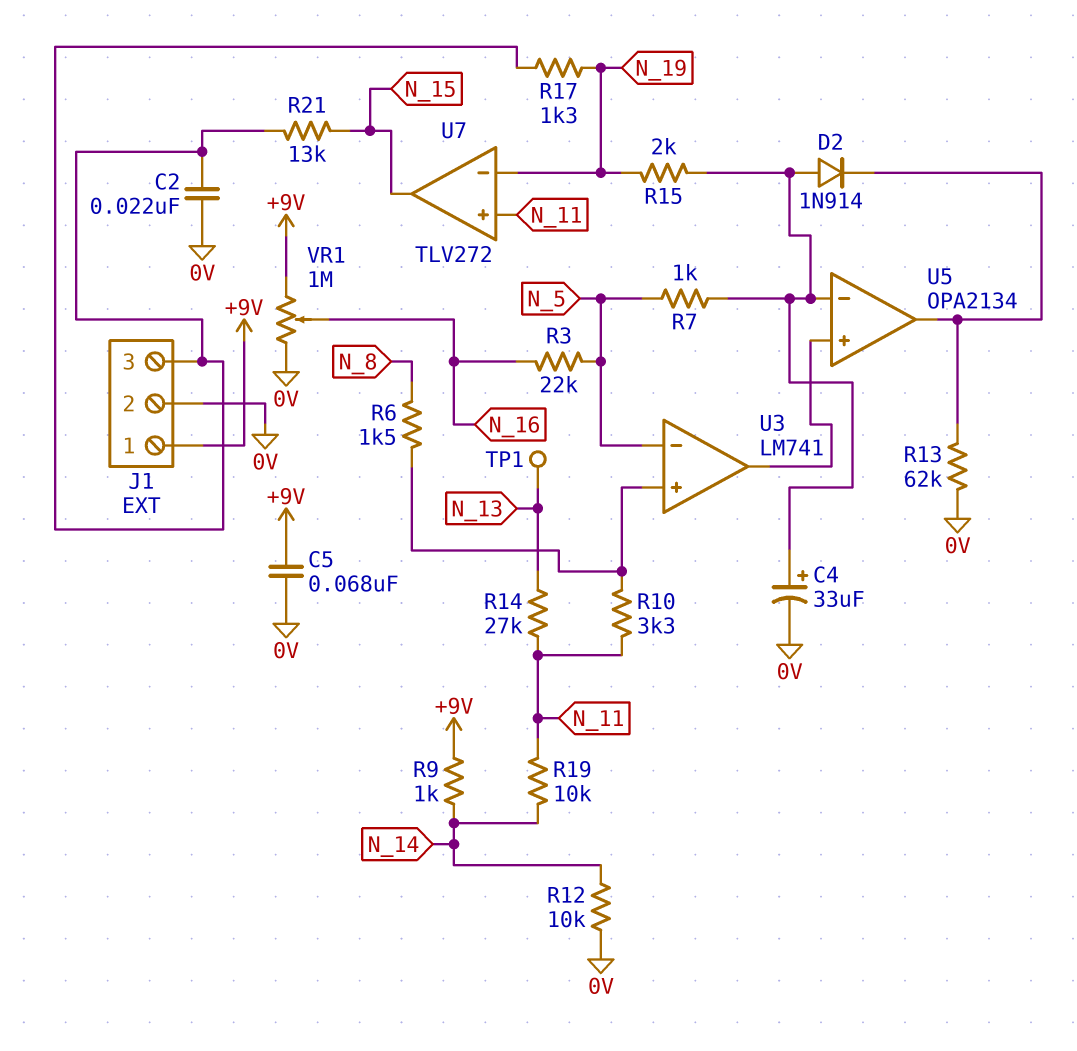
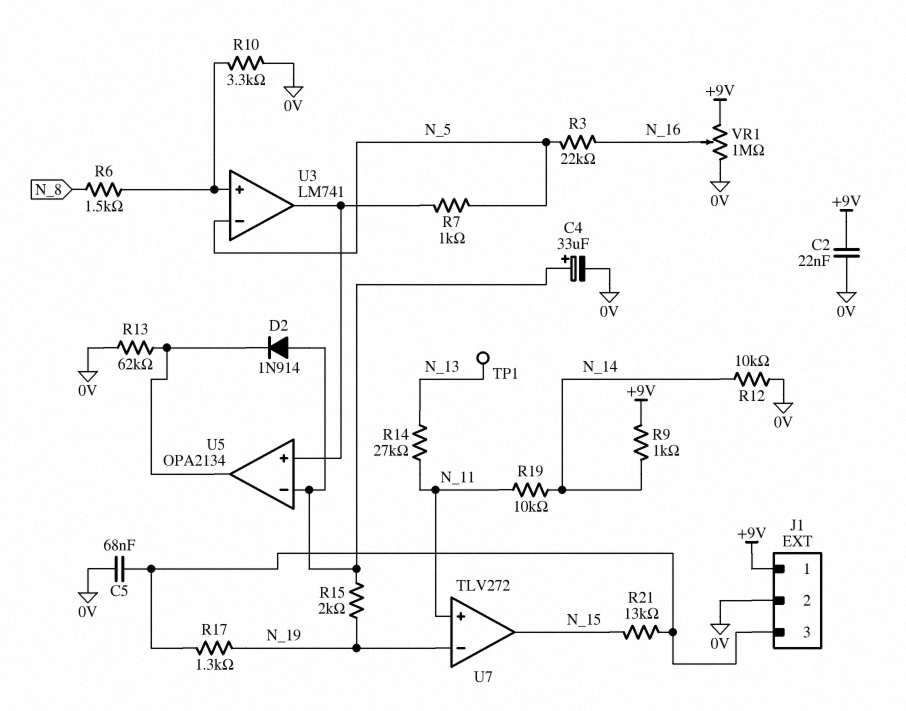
C2: 22nF (0V, J1/3) -> 22nF (+9V, 0V)
C5: 68nF (+9V, 0V) -> 68nF (0V, J1/3)
R7: 1k (N_5, U5/in-) -> 1k (N_5, U3/out)
R10: 3.3k (N_11, U3/in+) -> 3.3k (0V, U3/in+)

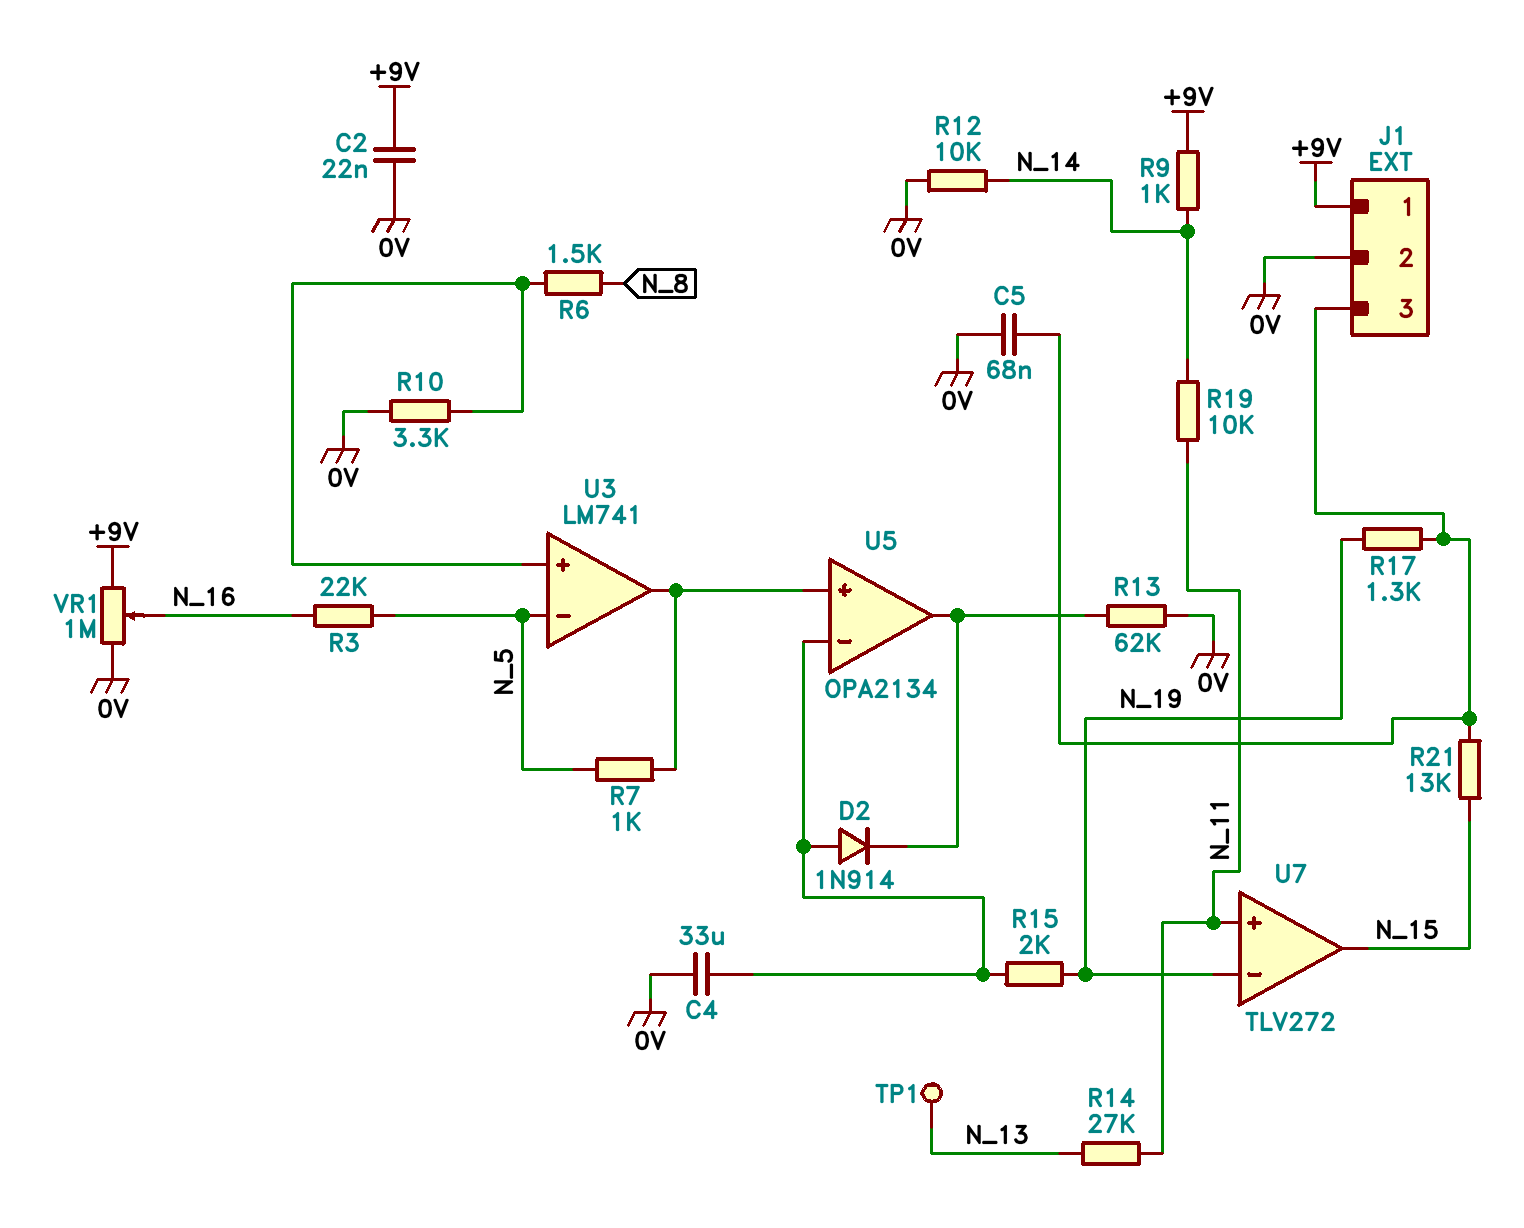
C4: 33uF (plus U5/in-, minus 0V) -> 33uF (0V, U5/in-)

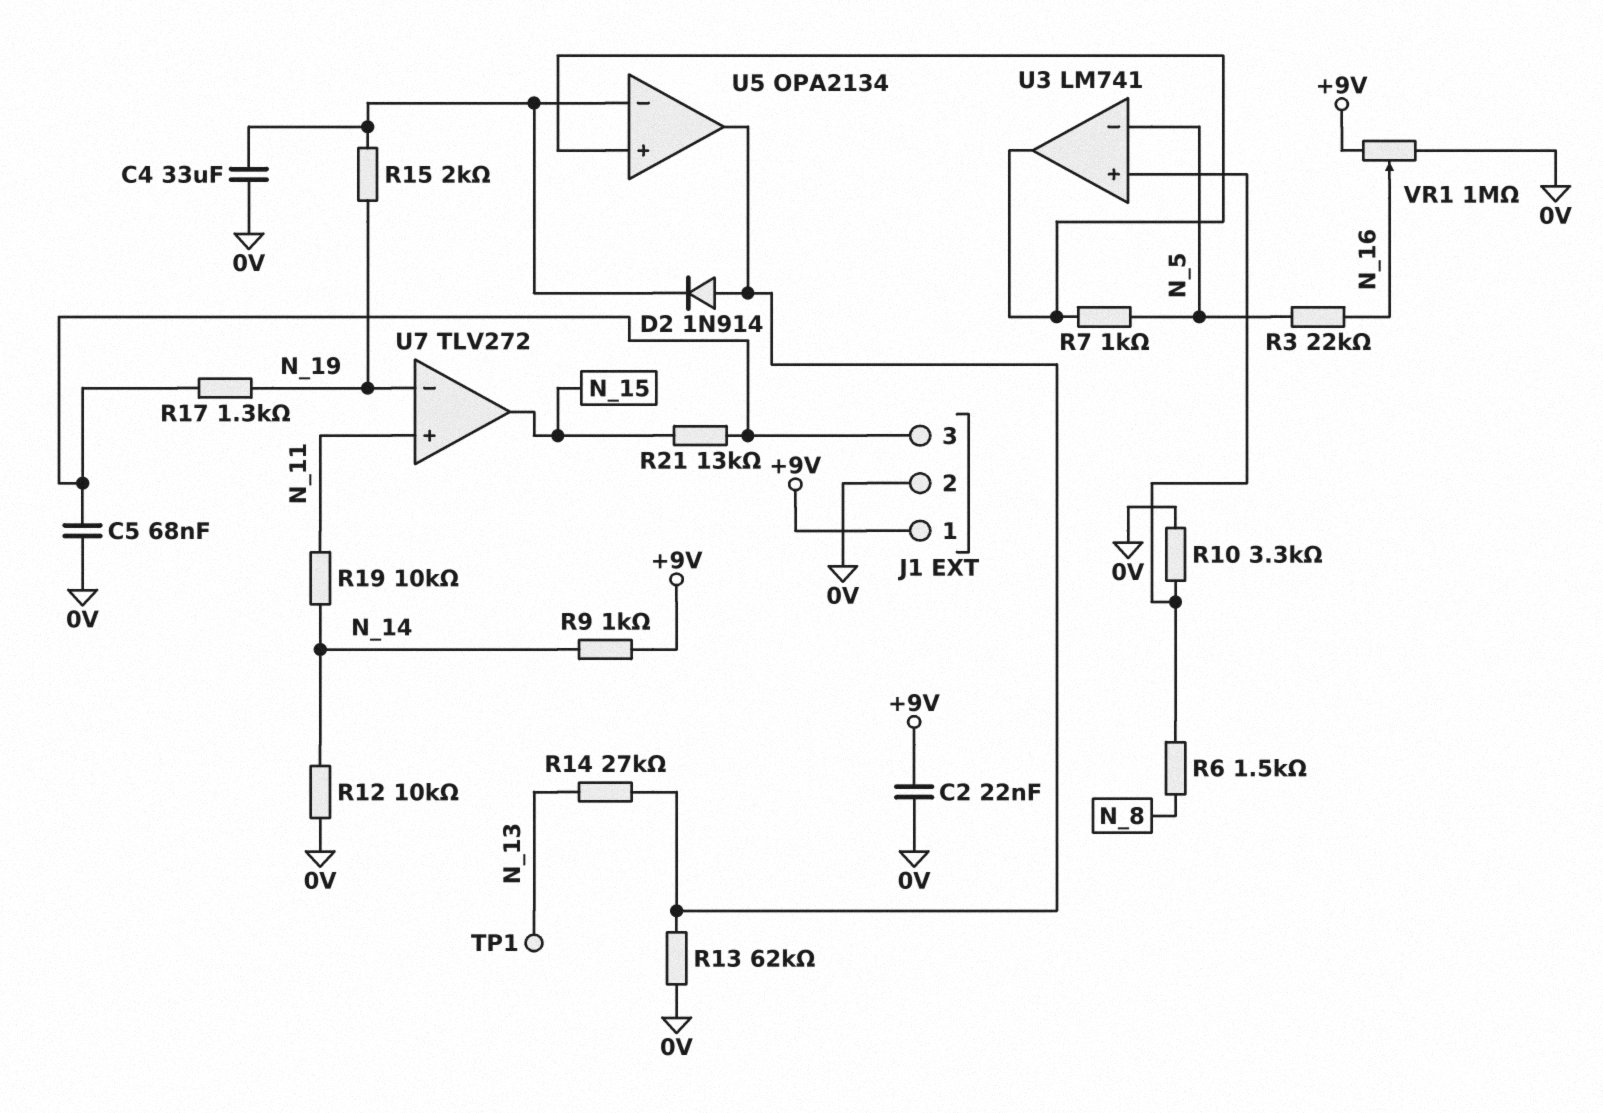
D2: diode 1N914 (A U5/in-, K U5/out) -> diode 1N914 (A U5/out, K U5/in-)
R14: 27k (N_11, N_13) -> 27k (N_13, U5/out)

